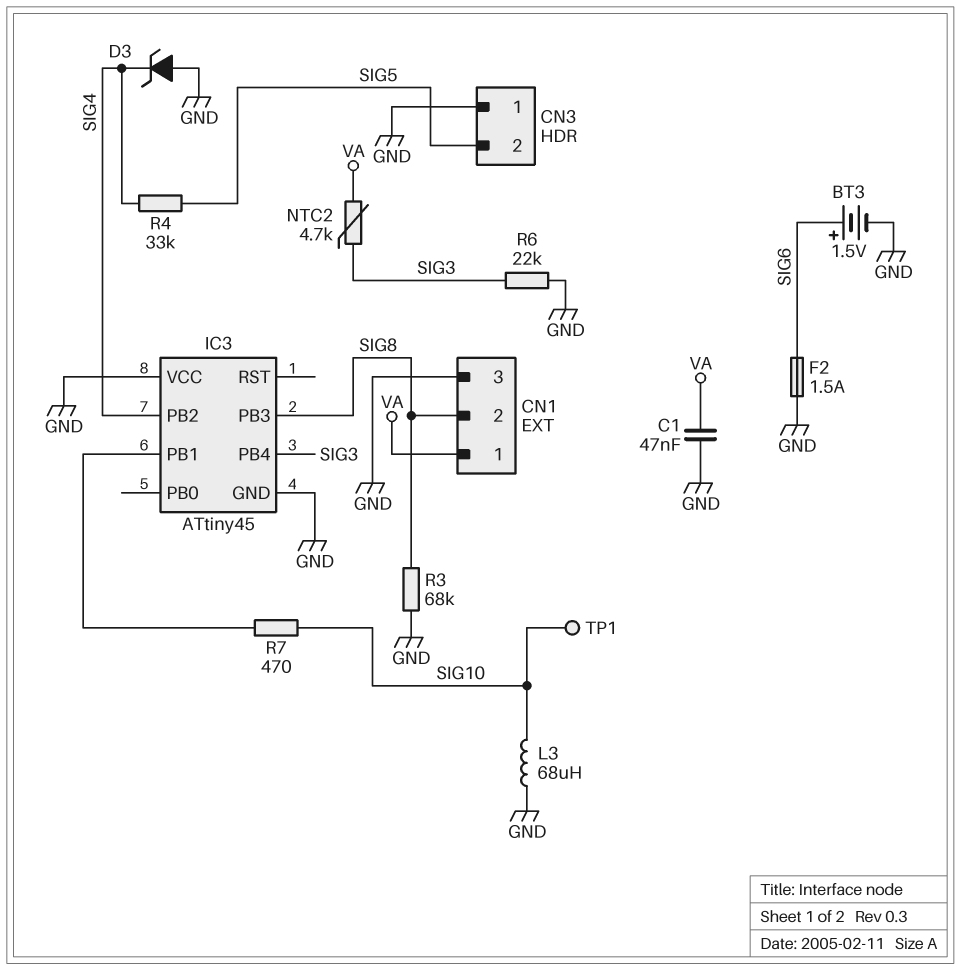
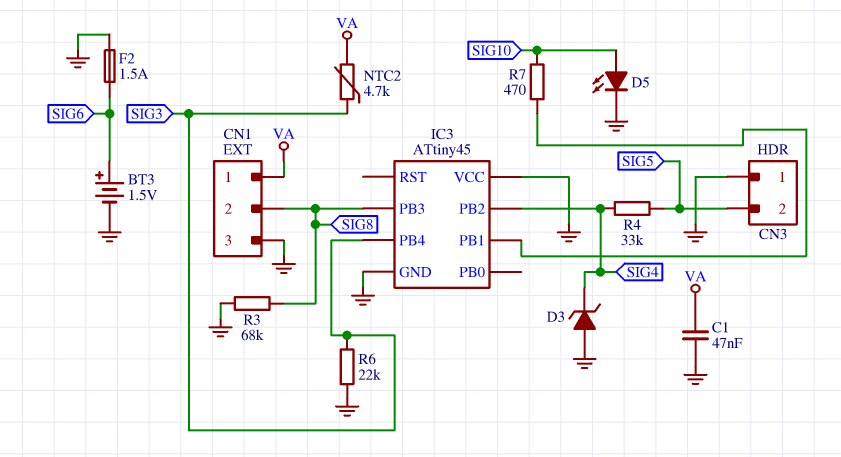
D5: none -> LED (A SIG10, K GND)
L3: 68uH (GND, SIG10) -> none
TP1: test point (SIG10) -> none

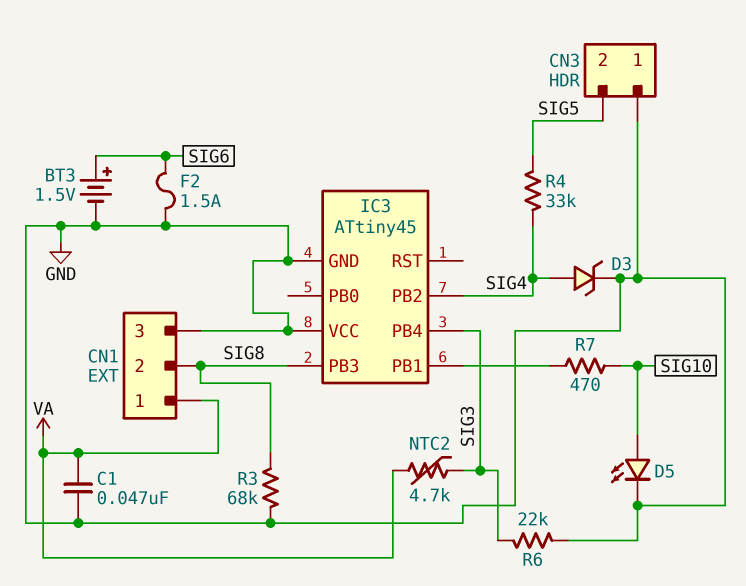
D3: zener (A GND, K SIG4) -> zener (A SIG4, K GND)

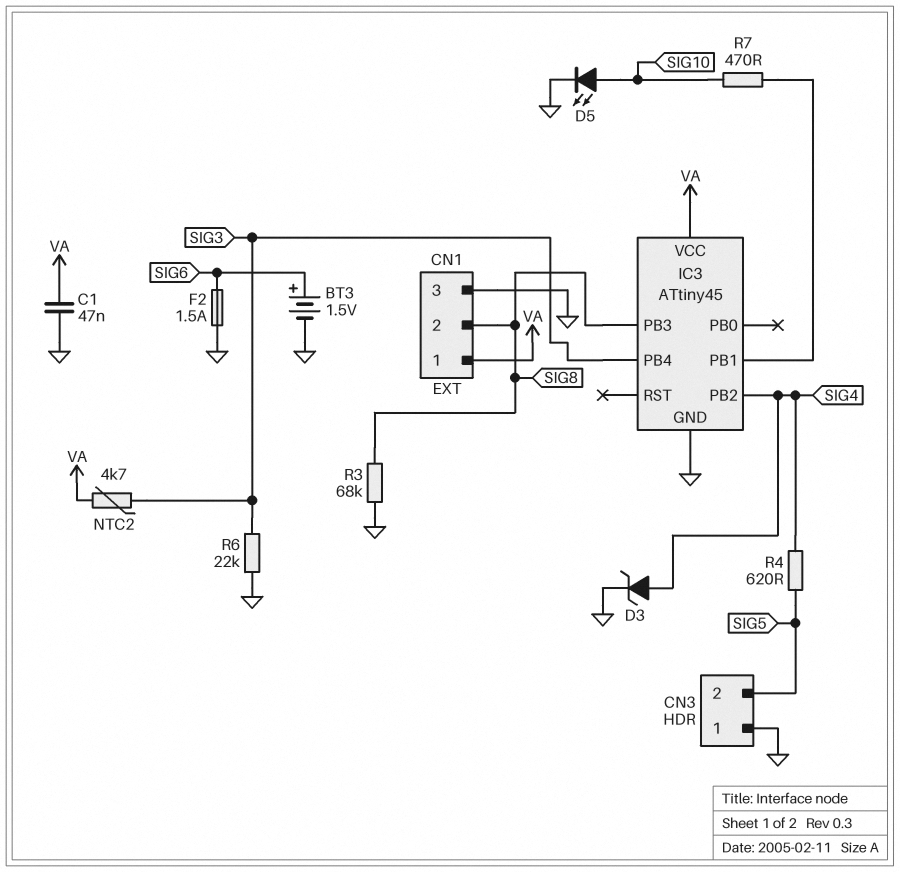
IC3 pin VCC: GND -> VA
R4: 33k (SIG4, SIG5) -> 620 (SIG4, SIG5)

